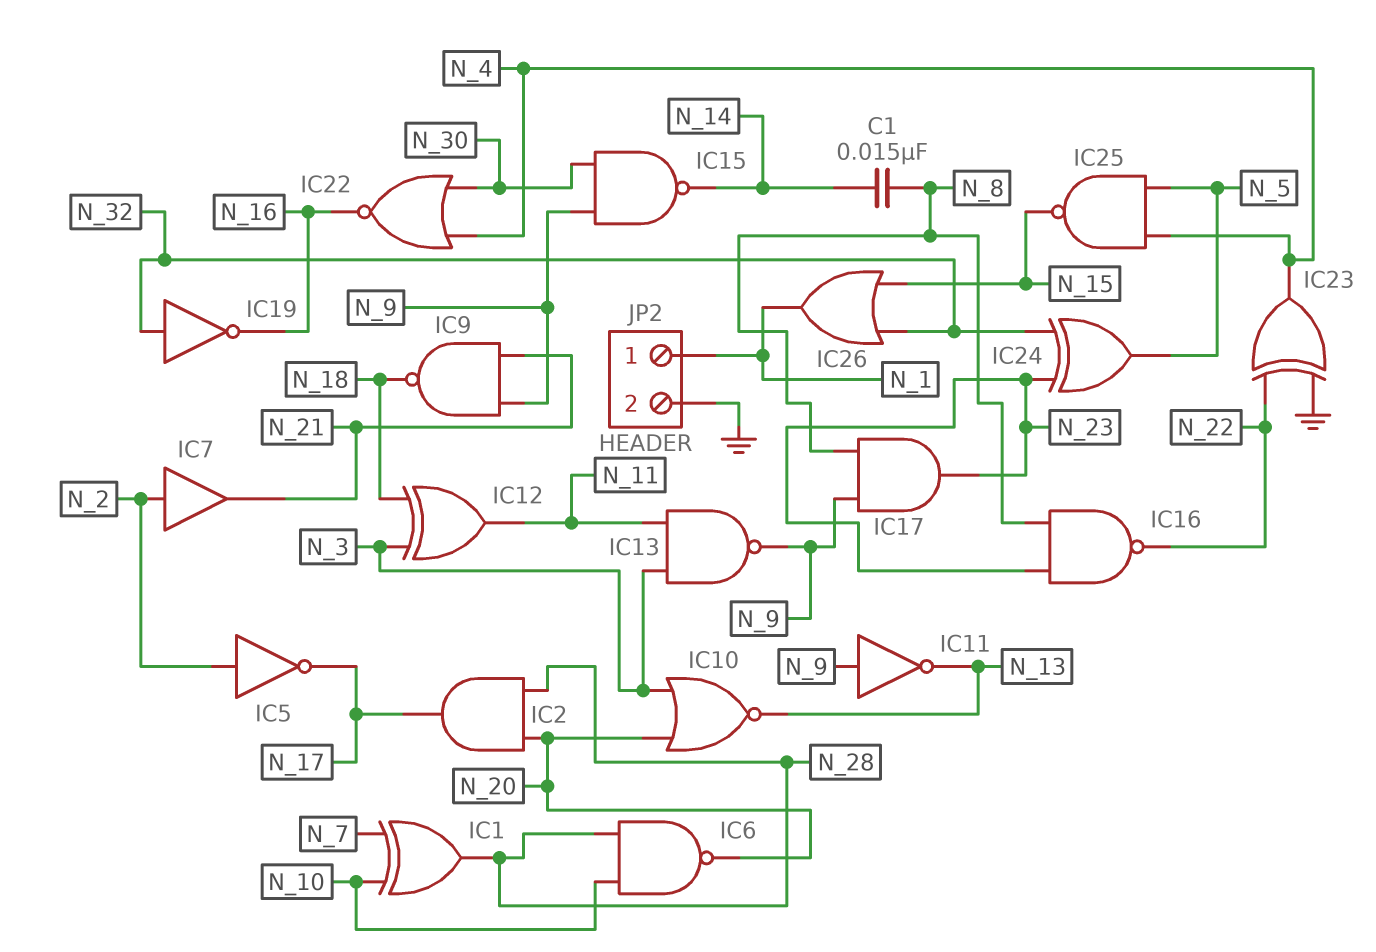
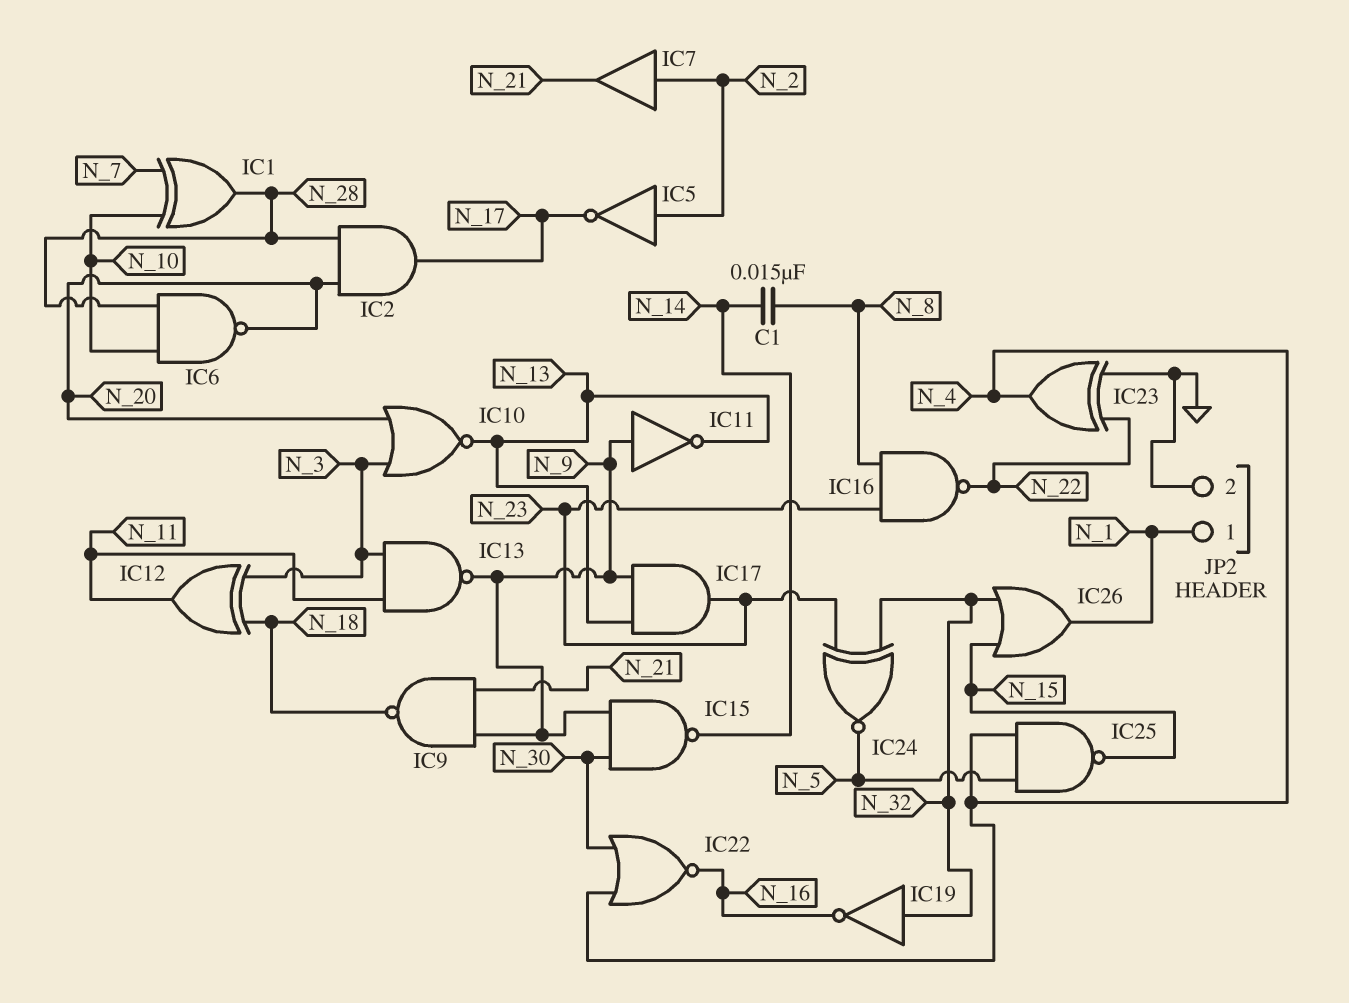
IC17: AND (in N_8, in N_9, out N_23) -> AND (in N_9, in N_13, out N_23)
IC24: XOR (in N_23, in N_32, out N_5) -> XNOR (in N_23, in N_32, out N_5)

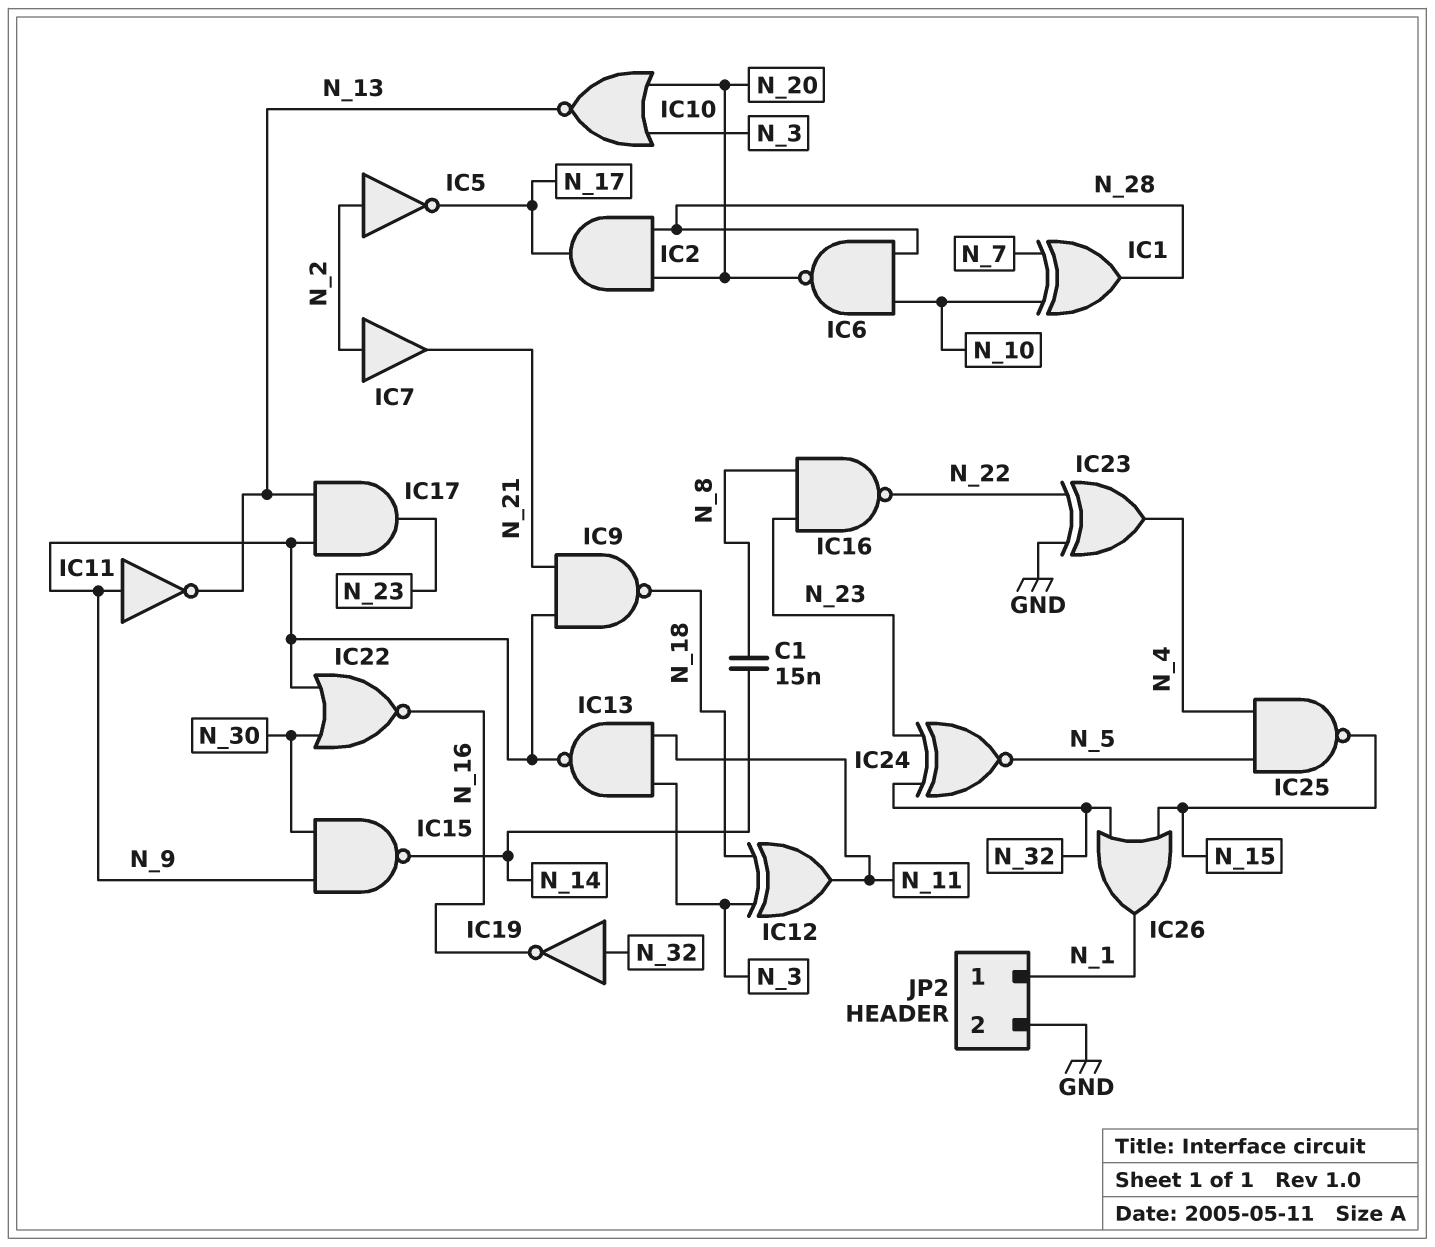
IC22: NOR (in N_4, in N_30, out N_16) -> NOR (in N_9, in N_30, out N_16)

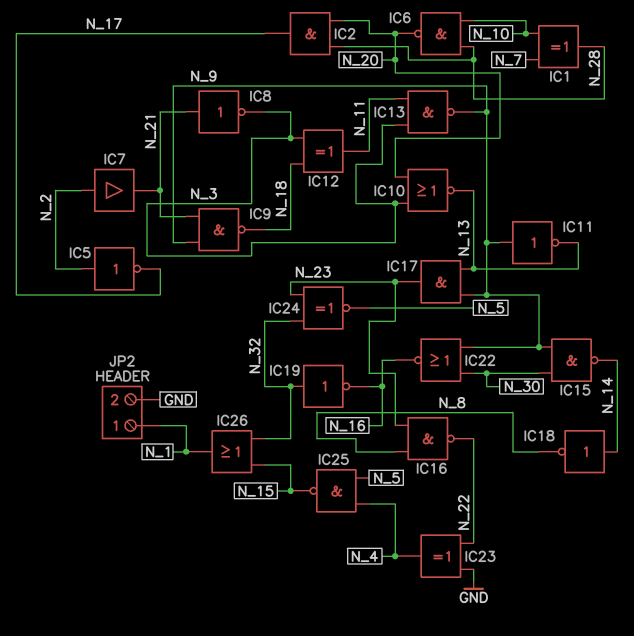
C1: 15nF (N_8, N_14) -> none
IC8: none -> NOT (in N_21, out N_3)
IC18: none -> NOT (in N_14, out N_8)

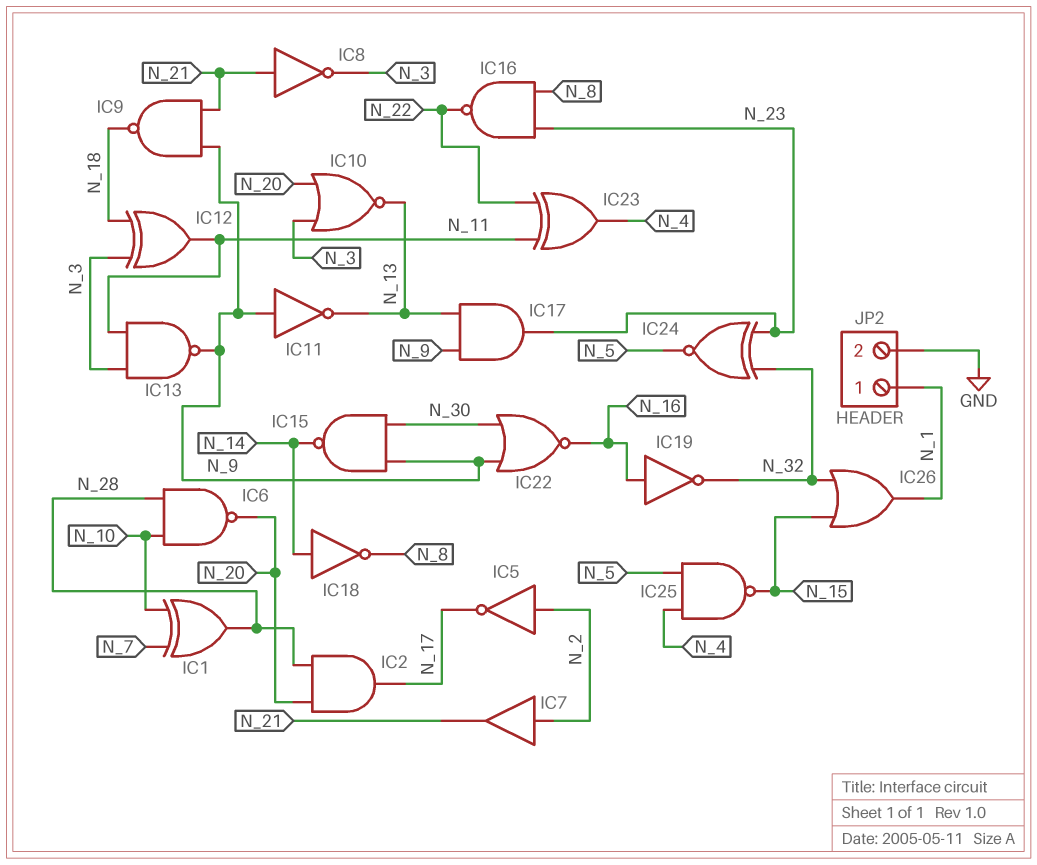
IC19: NOT (in N_32, out N_16) -> NOT (in N_16, out N_32)
IC23: XOR (in GND, in N_22, out N_4) -> XOR (in N_11, in N_22, out N_4)

